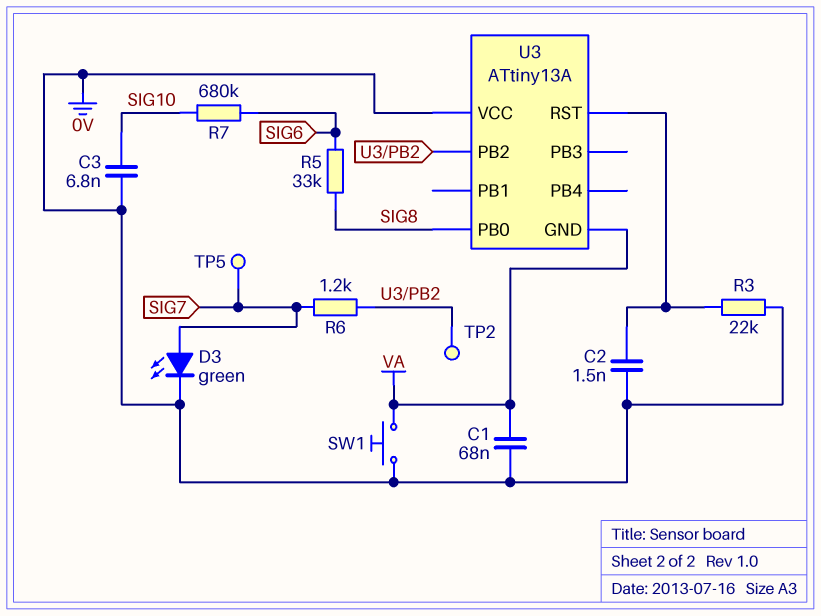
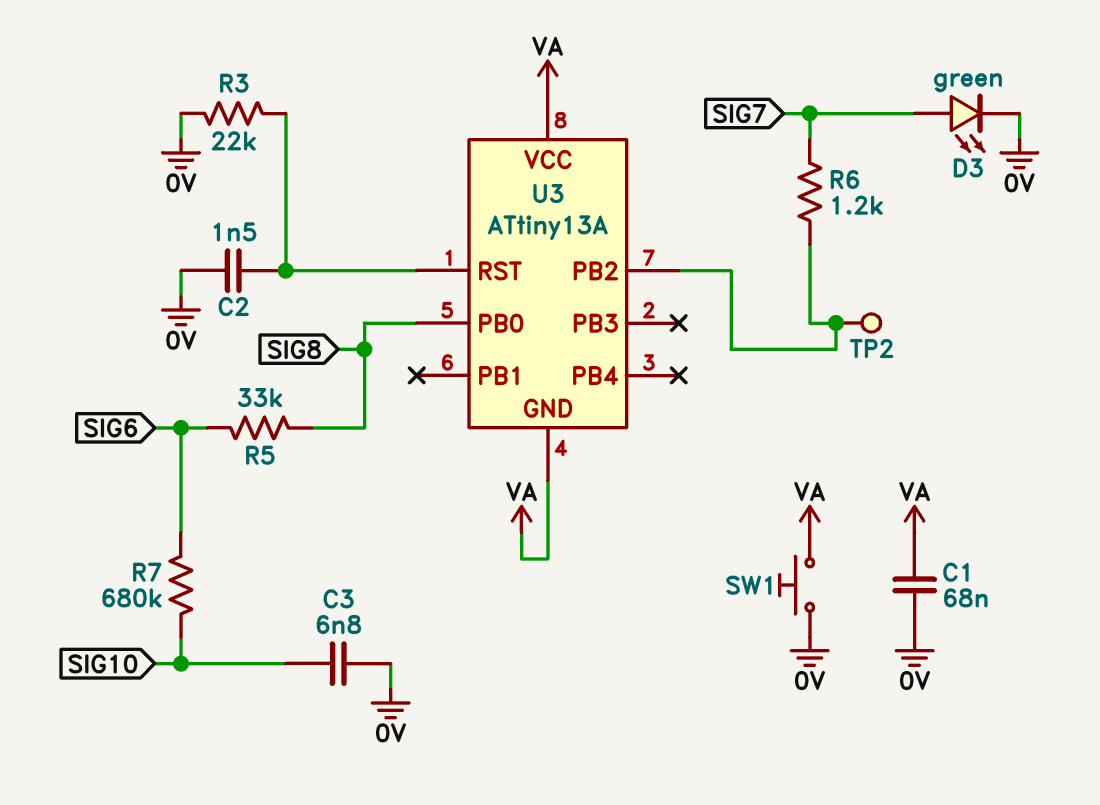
TP5: test point (SIG7) -> none
U3 pin VCC: 0V -> VA

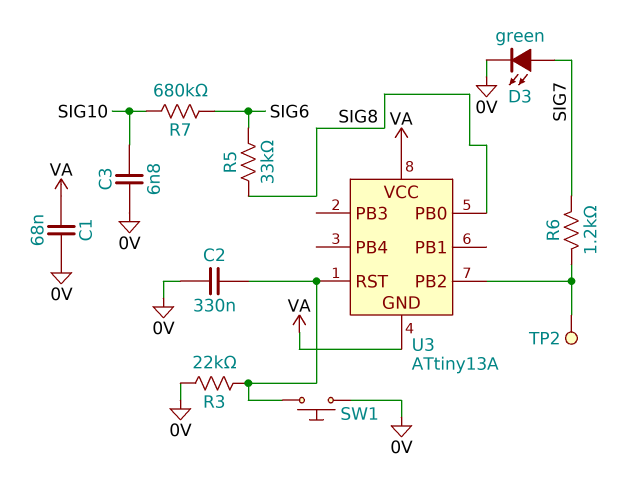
C2: 1.5nF (0V, U3/RST) -> 330nF (0V, U3/RST)
SW1: button (0V, VA) -> button (0V, U3/RST)

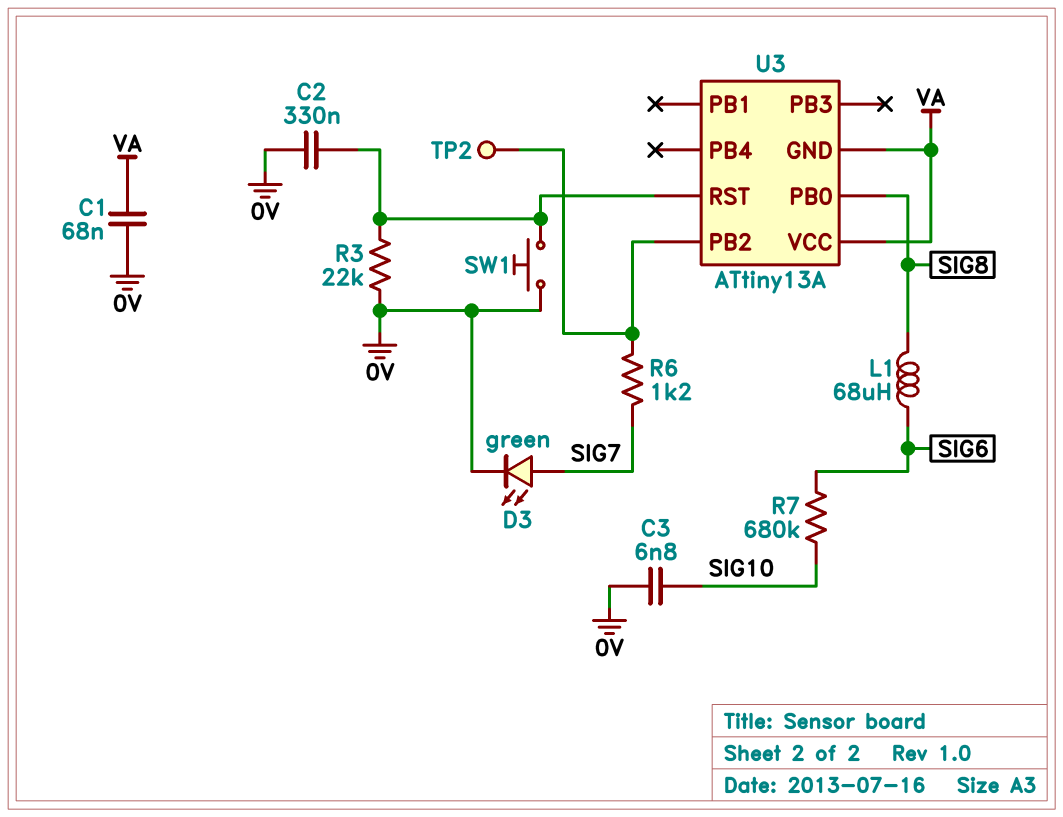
L1: none -> 68uH (SIG6, SIG8)
R5: 33k (SIG6, SIG8) -> none

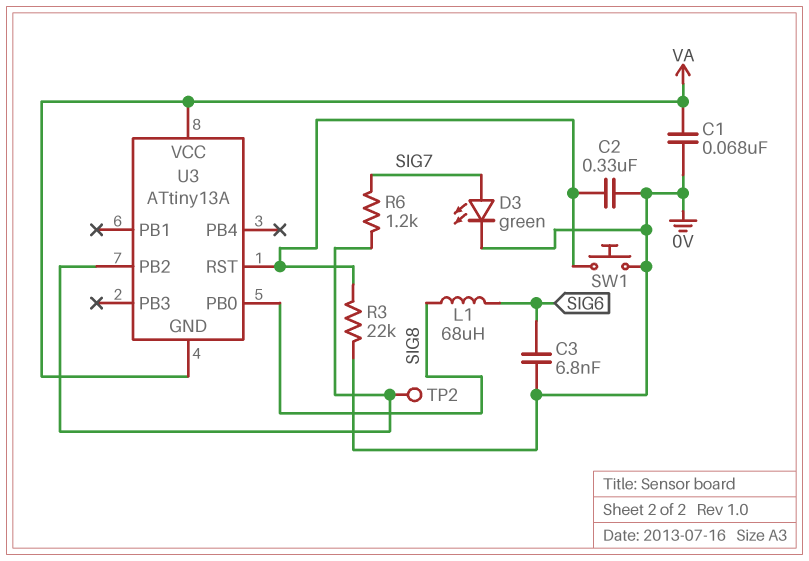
C3: 6.8nF (0V, SIG10) -> 6.8nF (0V, SIG6)
R7: 680k (SIG6, SIG10) -> none

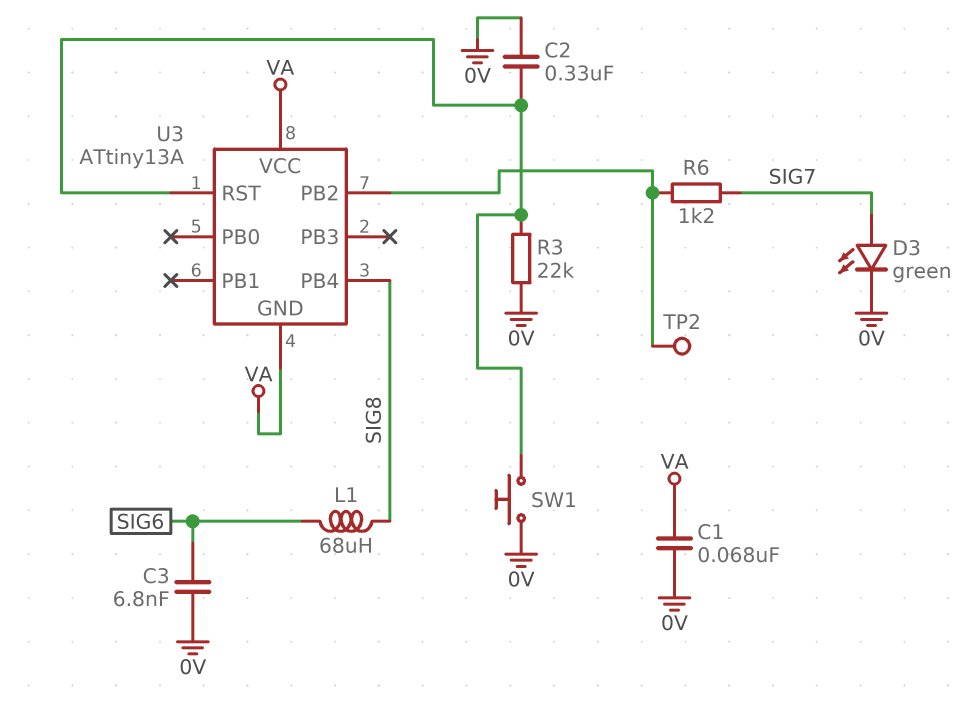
U3 pin PB0: SIG8 -> none
U3 pin PB4: none -> SIG8

